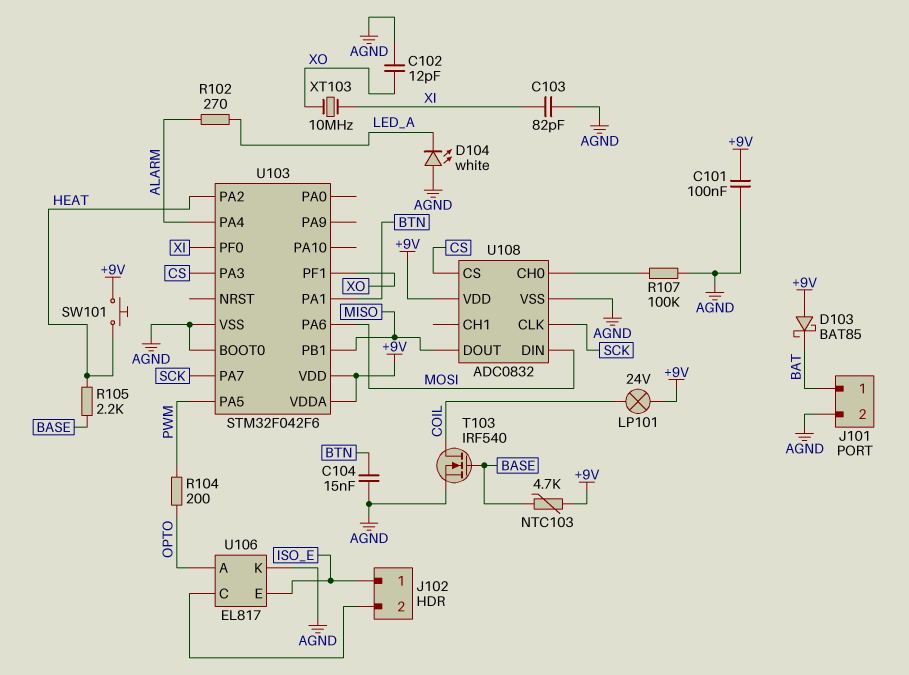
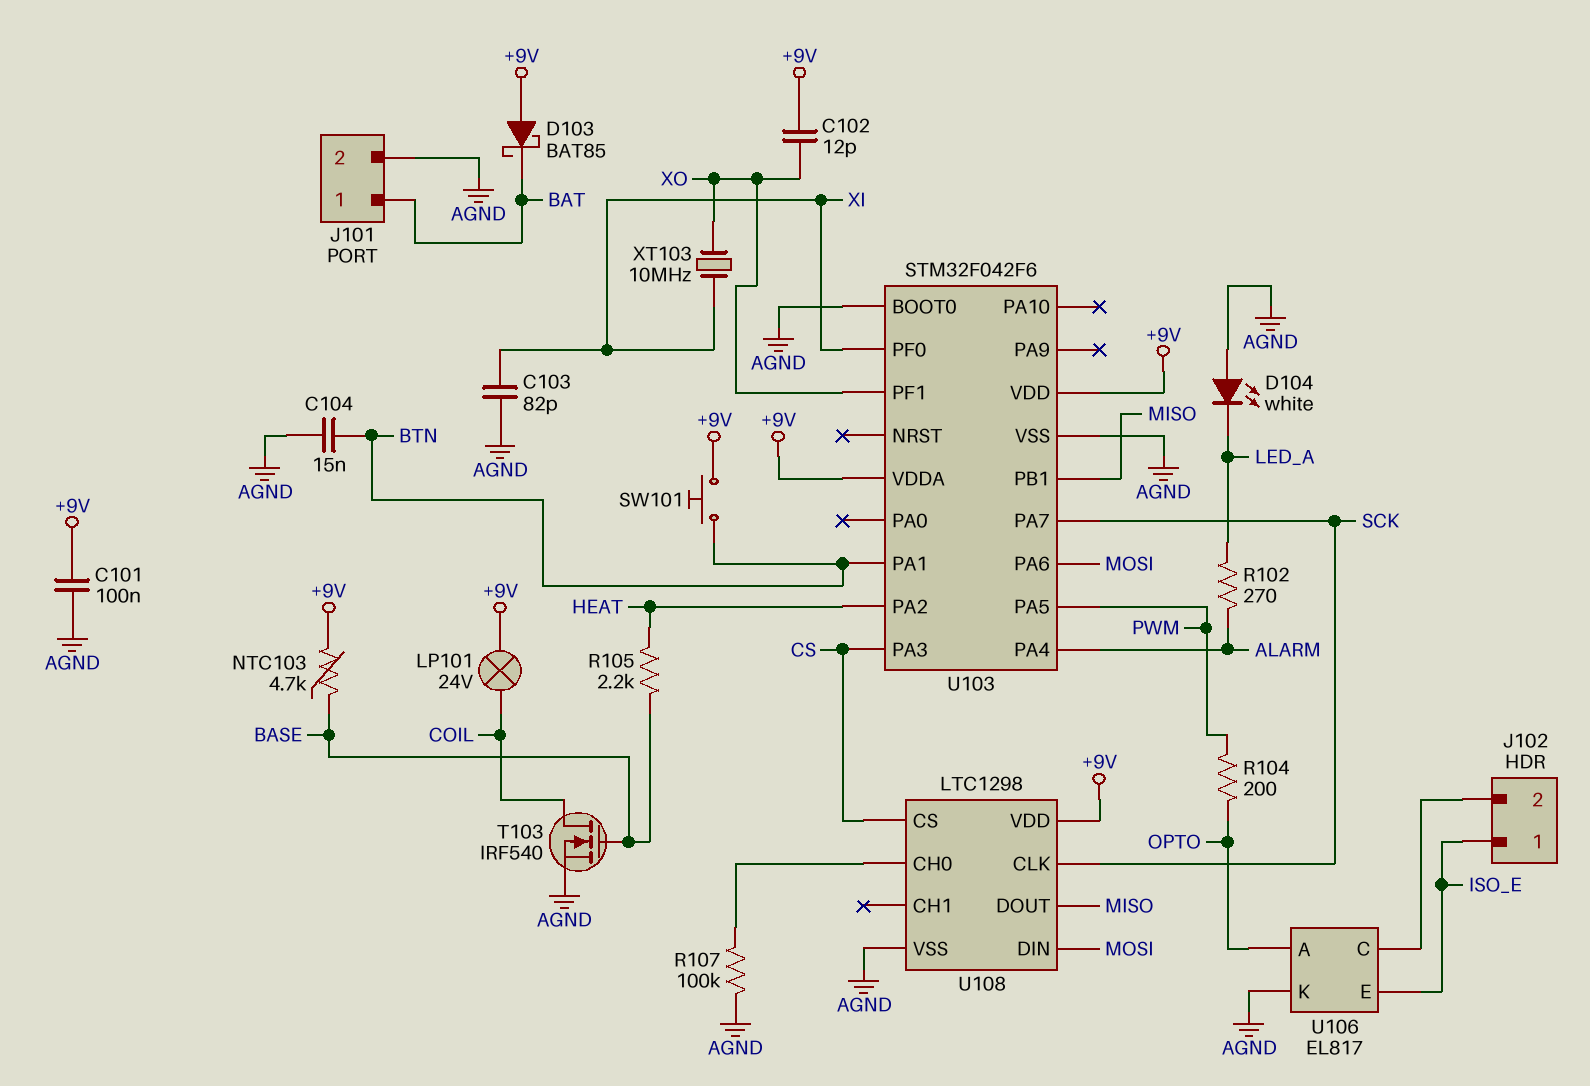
C102: 12pF (AGND, XO) -> 12pF (+9V, XO)
SW101: button (+9V, HEAT) -> button (+9V, BTN)
U108: ADC0832 -> LTC1298

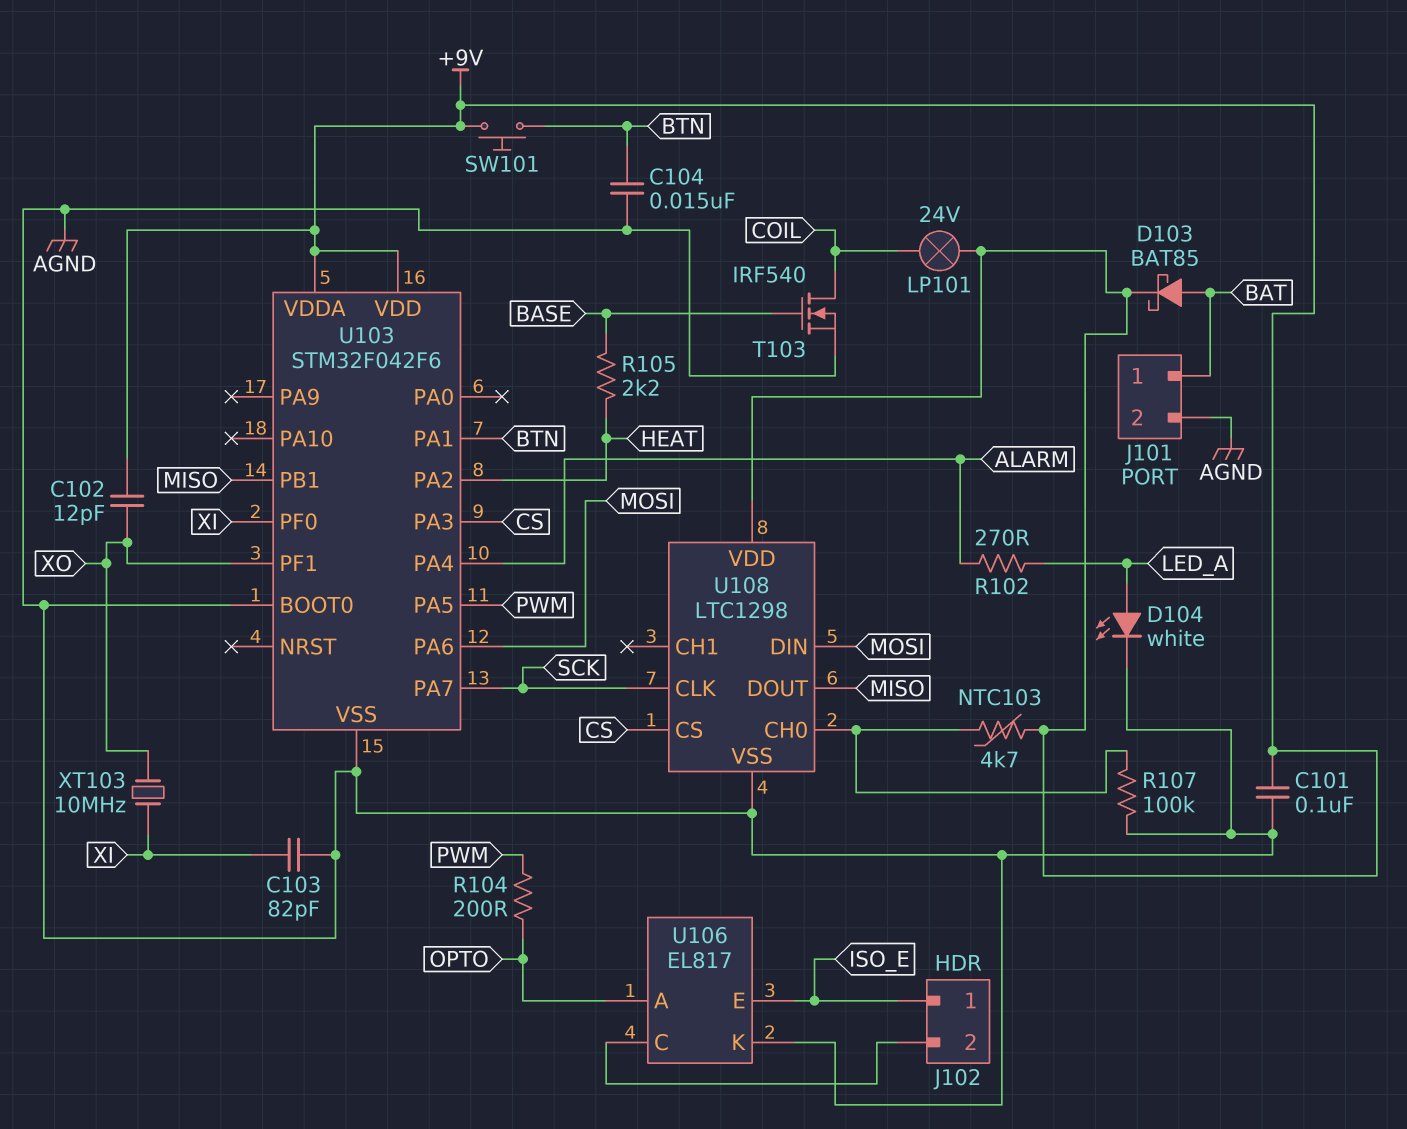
D103: schottky BAT85 (A +9V, K BAT) -> schottky BAT85 (A BAT, K +9V)
D104: LED white (A AGND, K LED_A) -> LED white (A LED_A, K AGND)
NTC103: 4.7k (+9V, BASE) -> 4.7k (+9V, U108/CH0)

